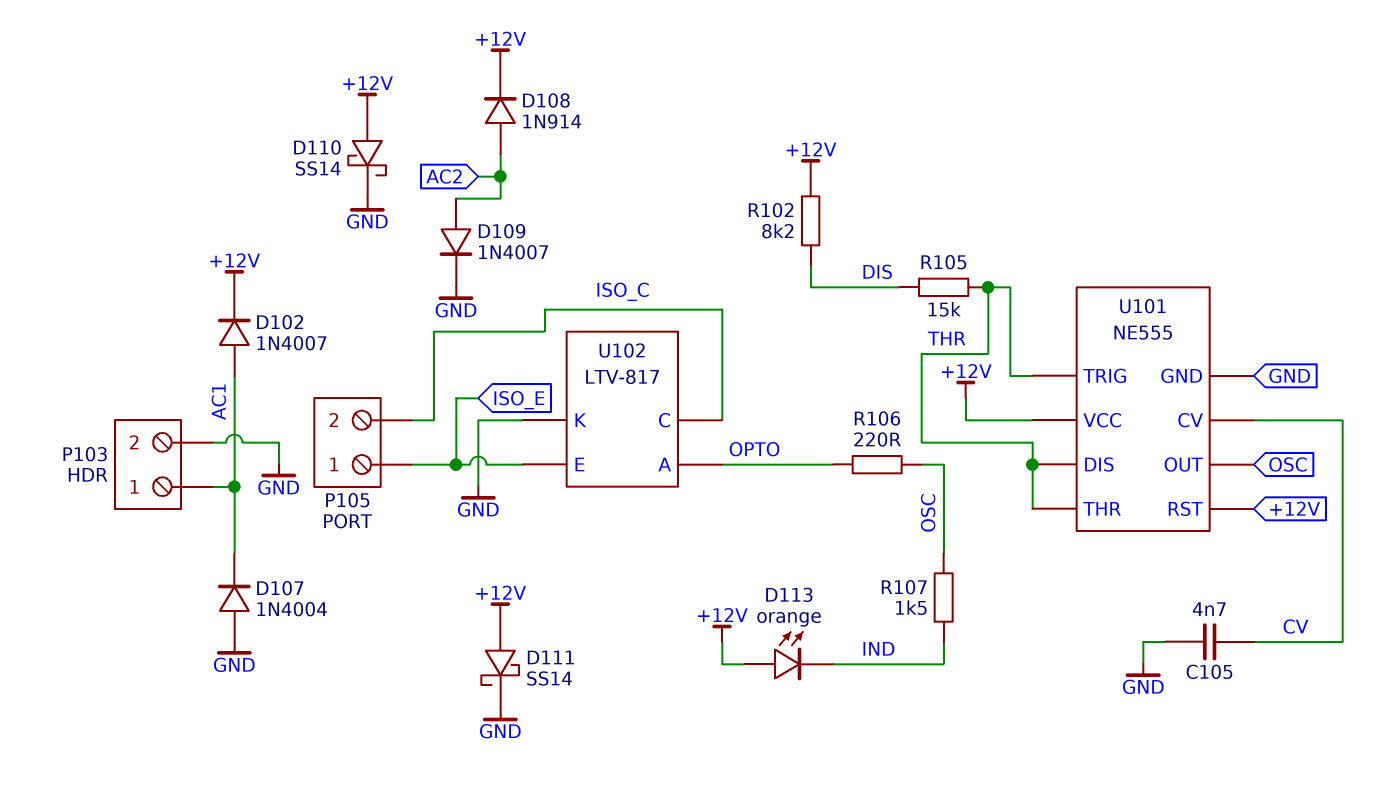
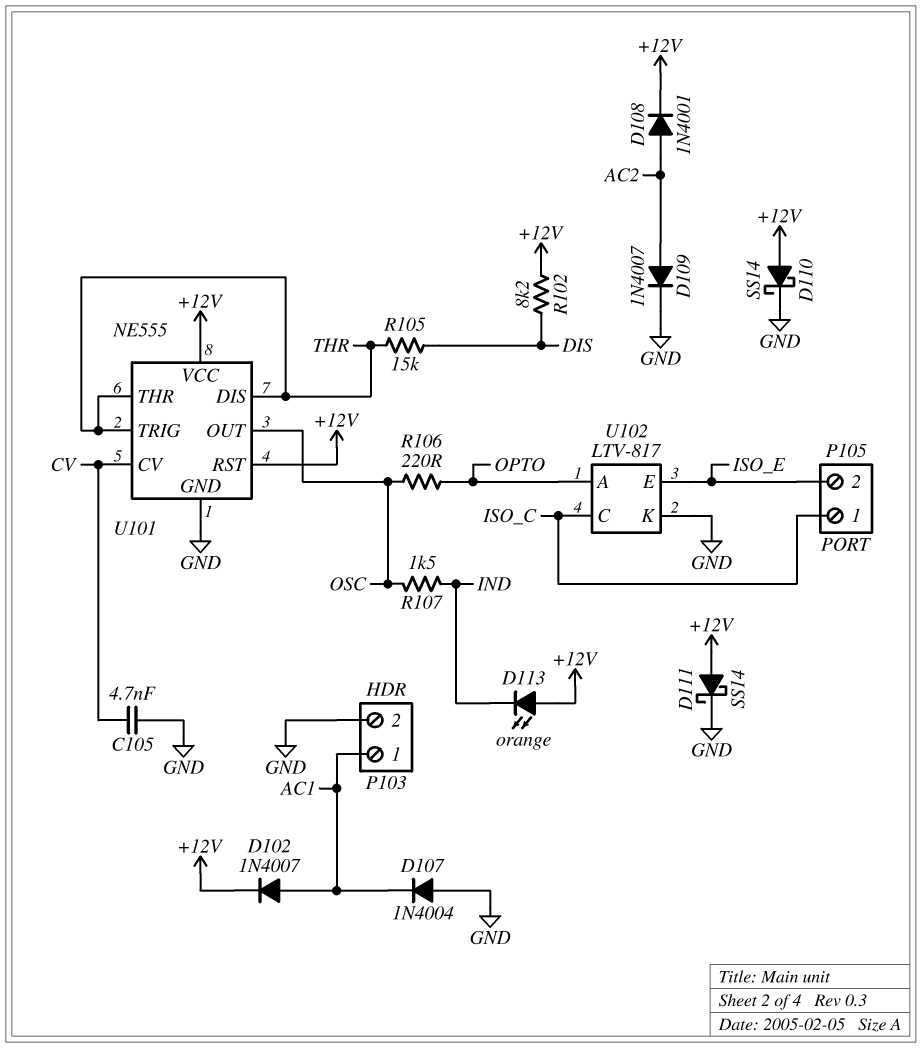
D108: diode 1N914 (A AC2, K +12V) -> diode 1N4001 (A AC2, K +12V)
P105 pin 1: ISO_E -> ISO_C
P105 pin 2: ISO_C -> ISO_E

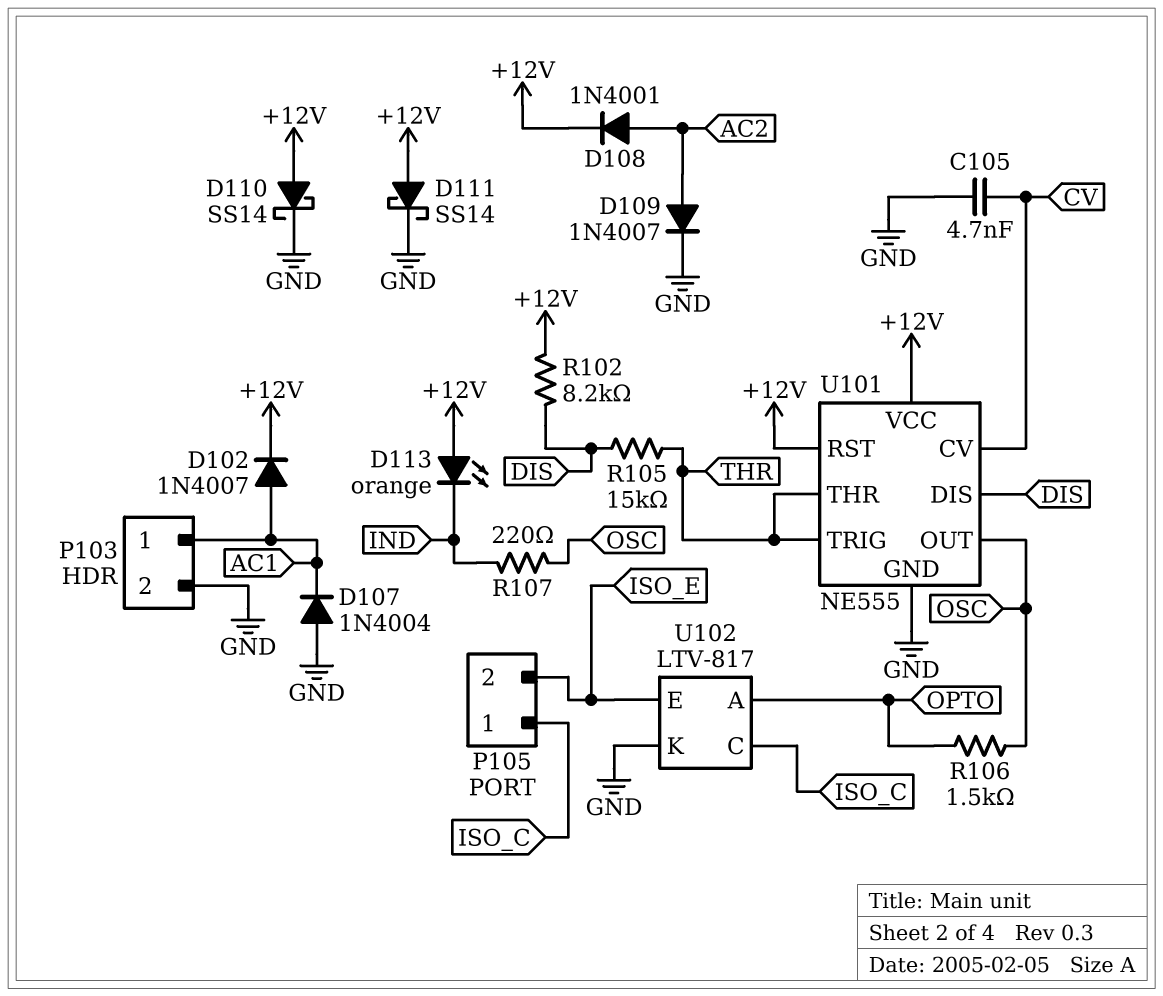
R106: 220 (OPTO, OSC) -> 1.5k (OPTO, OSC)
R107: 1.5k (IND, OSC) -> 220 (IND, OSC)
U101 pin DIS: THR -> DIS

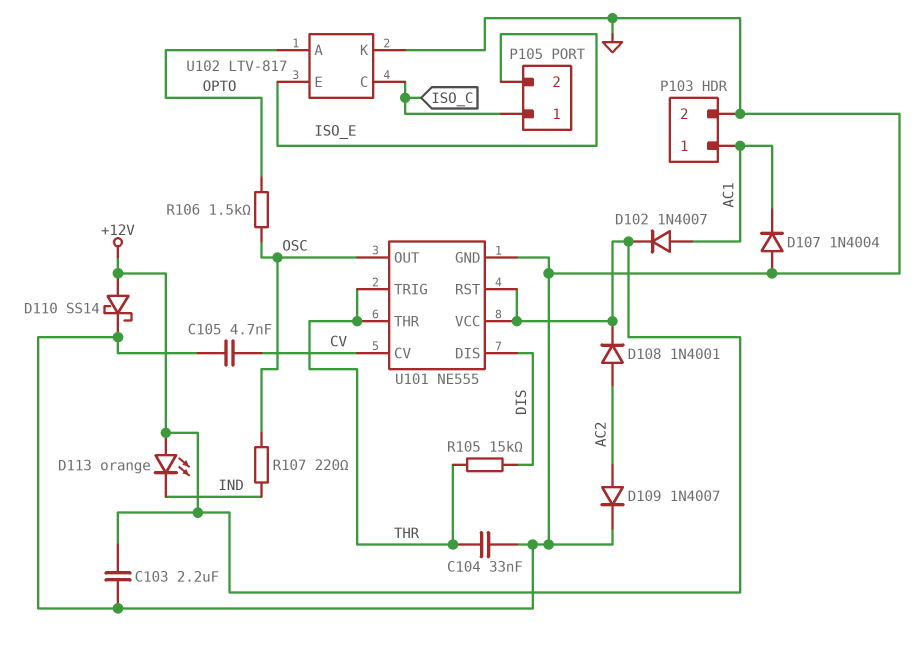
C103: none -> 2.2uF (+12V, GND)
C104: none -> 33nF (GND, THR)
D111: schottky SS14 (A +12V, K GND) -> none
R102: 8.2k (+12V, DIS) -> none

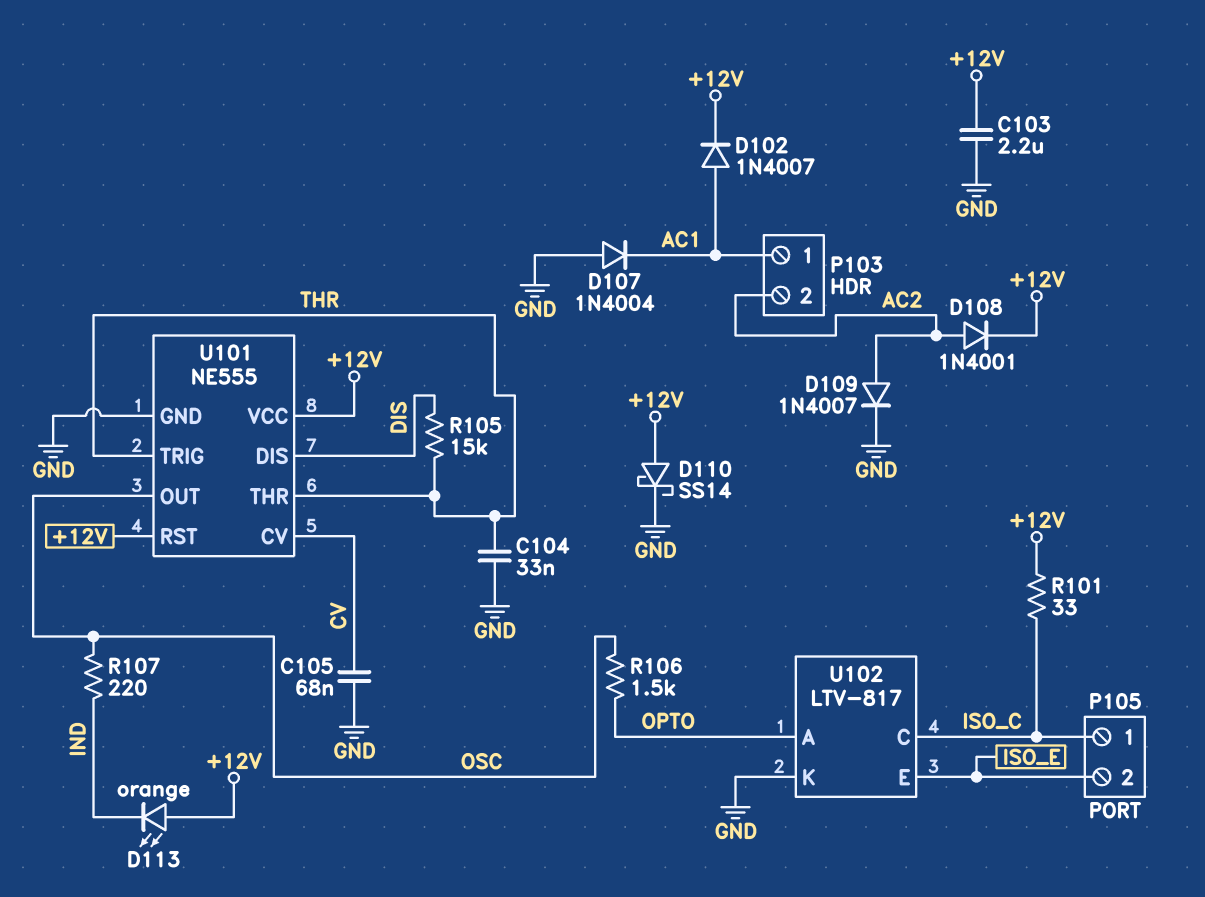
C105: 4.7nF (CV, GND) -> 68nF (CV, GND)
P103 pin 2: GND -> AC2
R101: none -> 33 (+12V, ISO_C)

